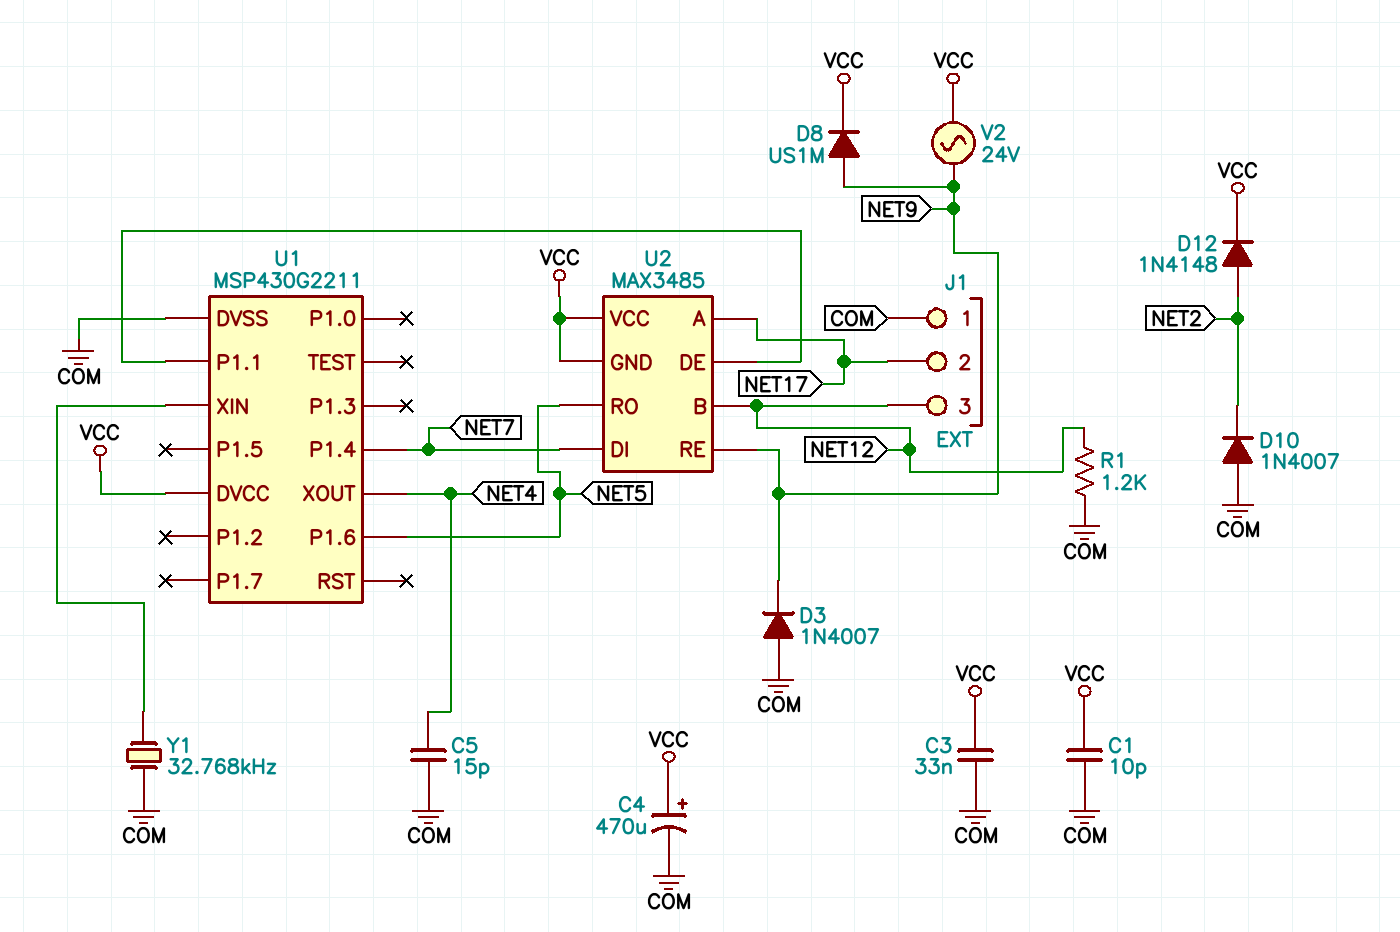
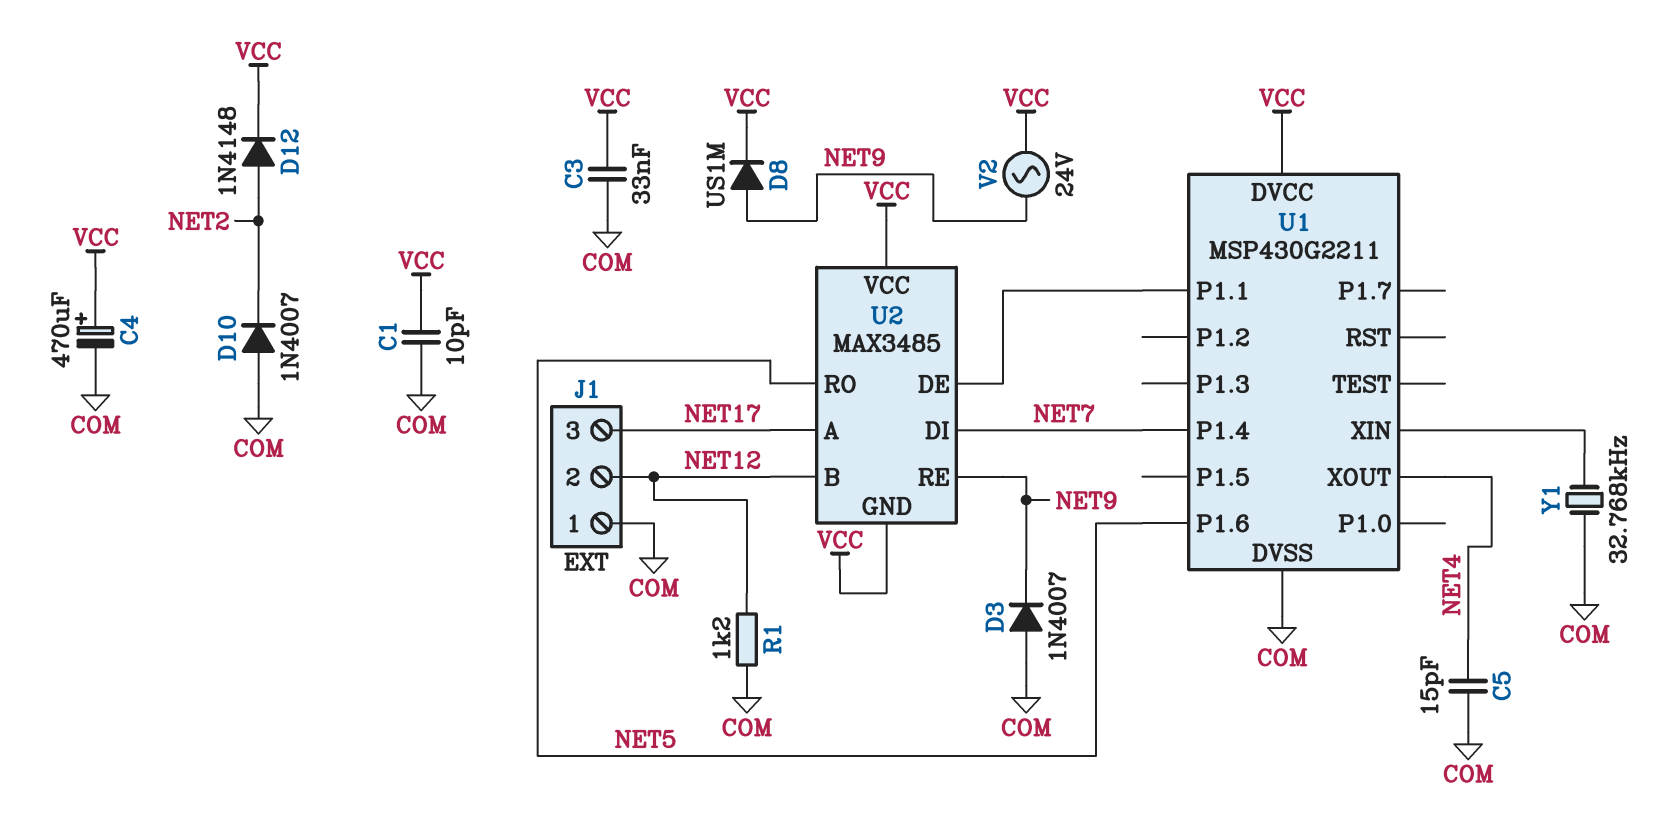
J1 pin 2: NET17 -> NET12
J1 pin 3: NET12 -> NET17

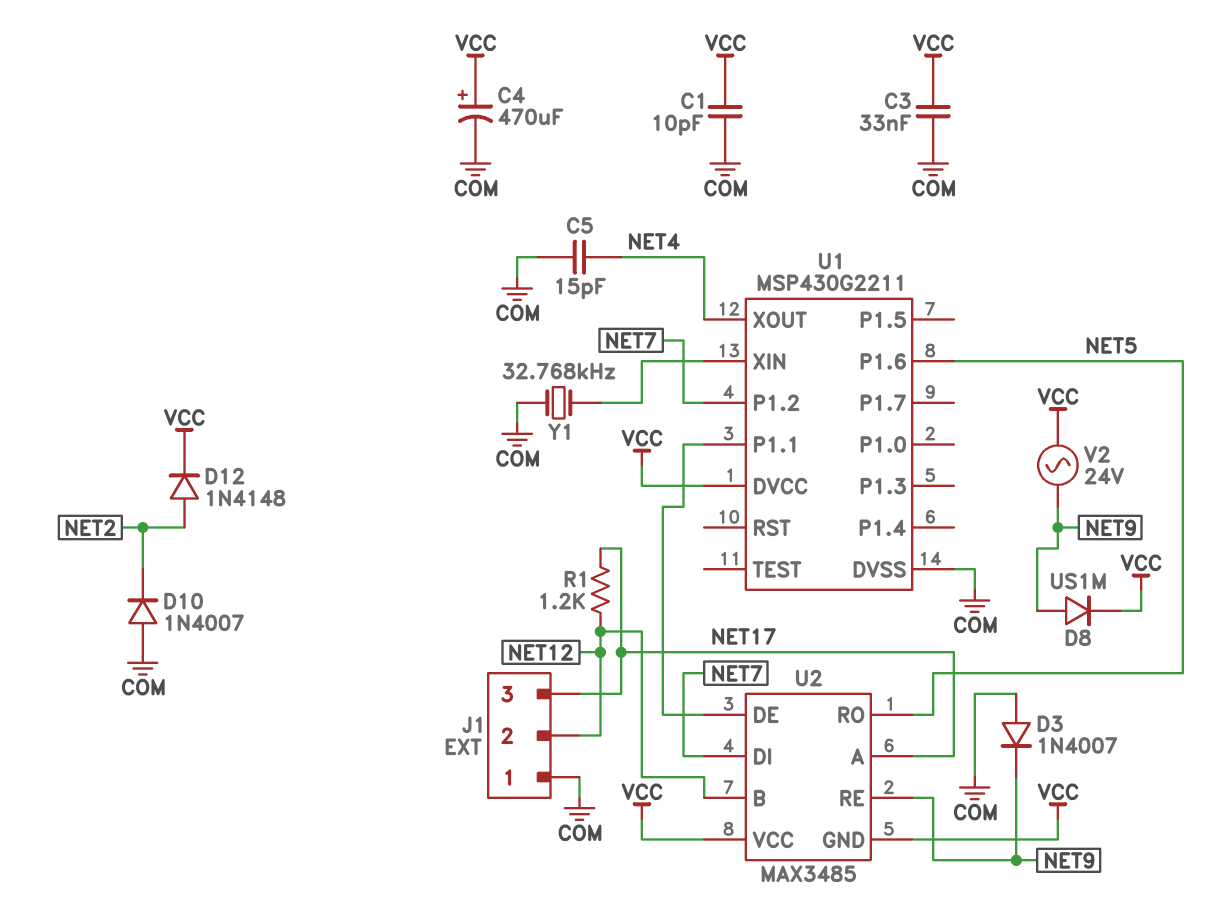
R1: 1.2k (COM, NET12) -> 1.2k (NET12, NET17)
U1 pin P1.2: none -> NET7
U1 pin P1.4: NET7 -> none

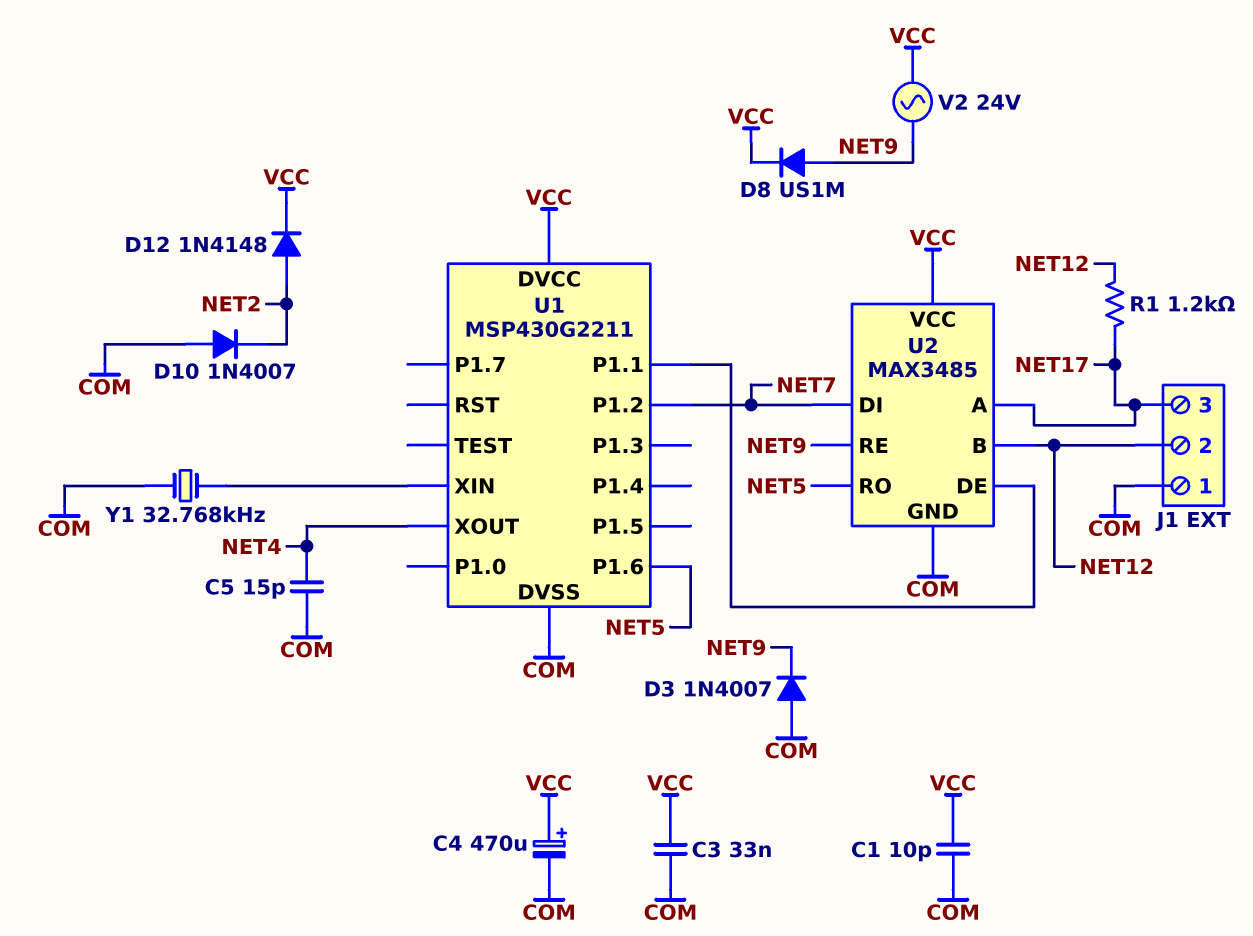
U2 pin GND: VCC -> COM

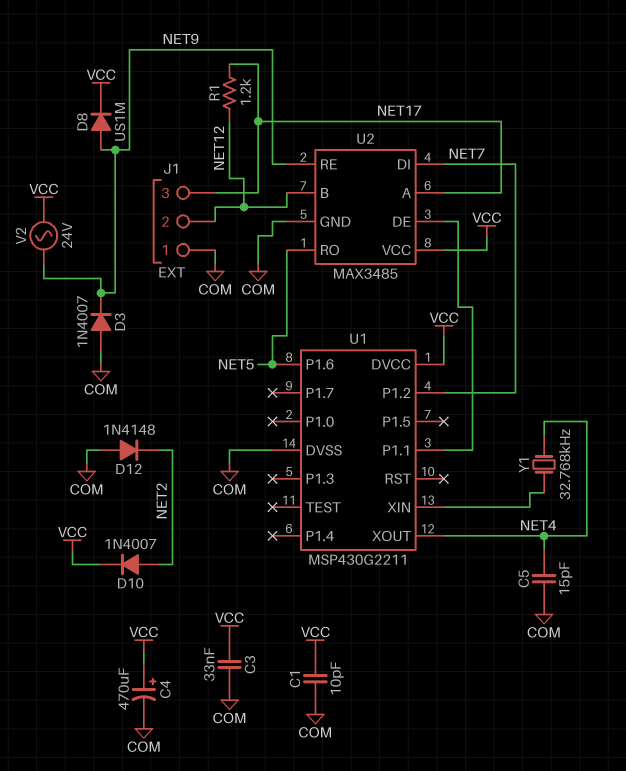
D10: diode 1N4007 (A COM, K NET2) -> diode 1N4007 (A NET2, K VCC)
D12: diode 1N4148 (A NET2, K VCC) -> diode 1N4148 (A COM, K NET2)
Y1: 32.768kHz (COM, U1/XIN) -> 32.768kHz (NET4, U1/XIN)

